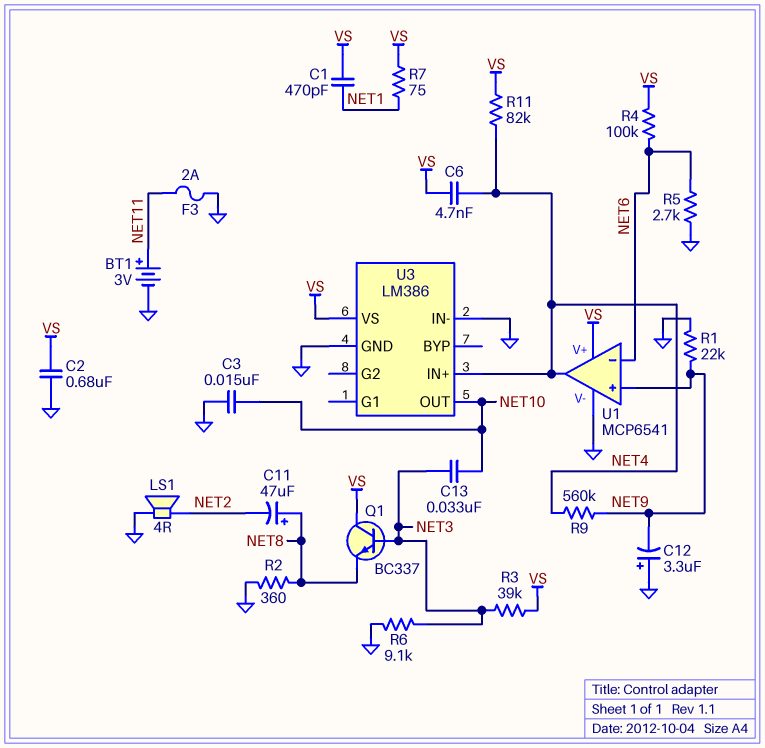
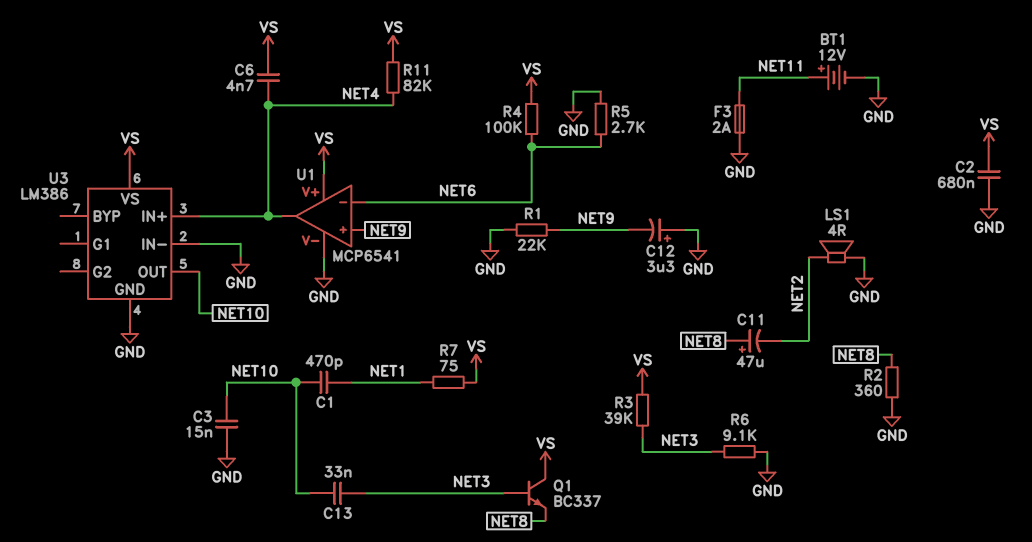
BT1: 3V (plus NET11, minus GND) -> 12V (plus NET11, minus GND)
C1: 470pF (NET1, VS) -> 470pF (NET1, NET10)
R9: 560k (NET4, NET9) -> none

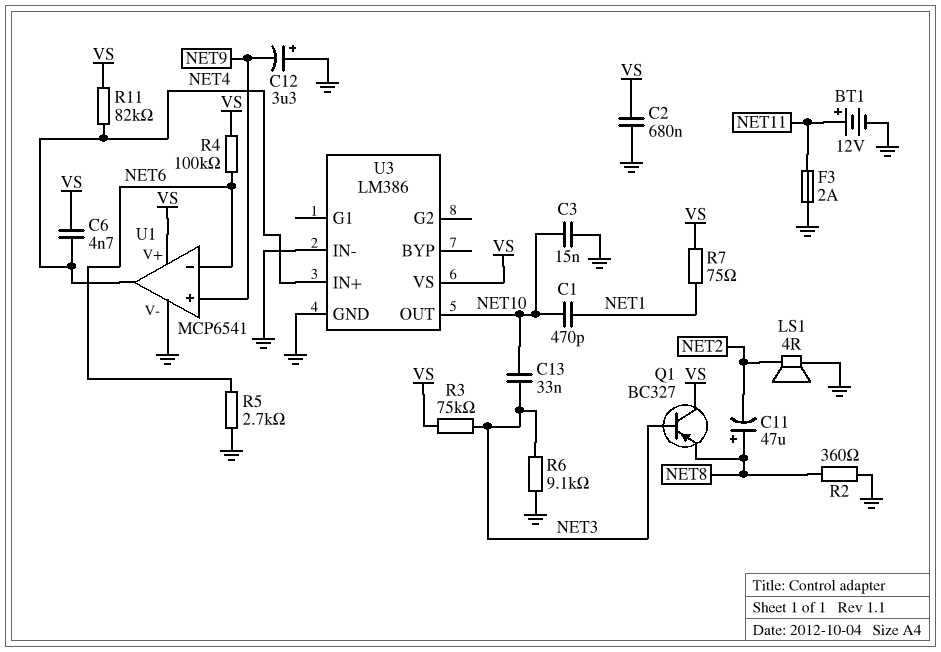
Q1: NPN BC337 (B NET3, C VS, E NET8) -> PNP BC327 (B NET3, C VS, E NET8)
R1: 22k (GND, NET9) -> none
R3: 39k (NET3, VS) -> 75k (NET3, VS)

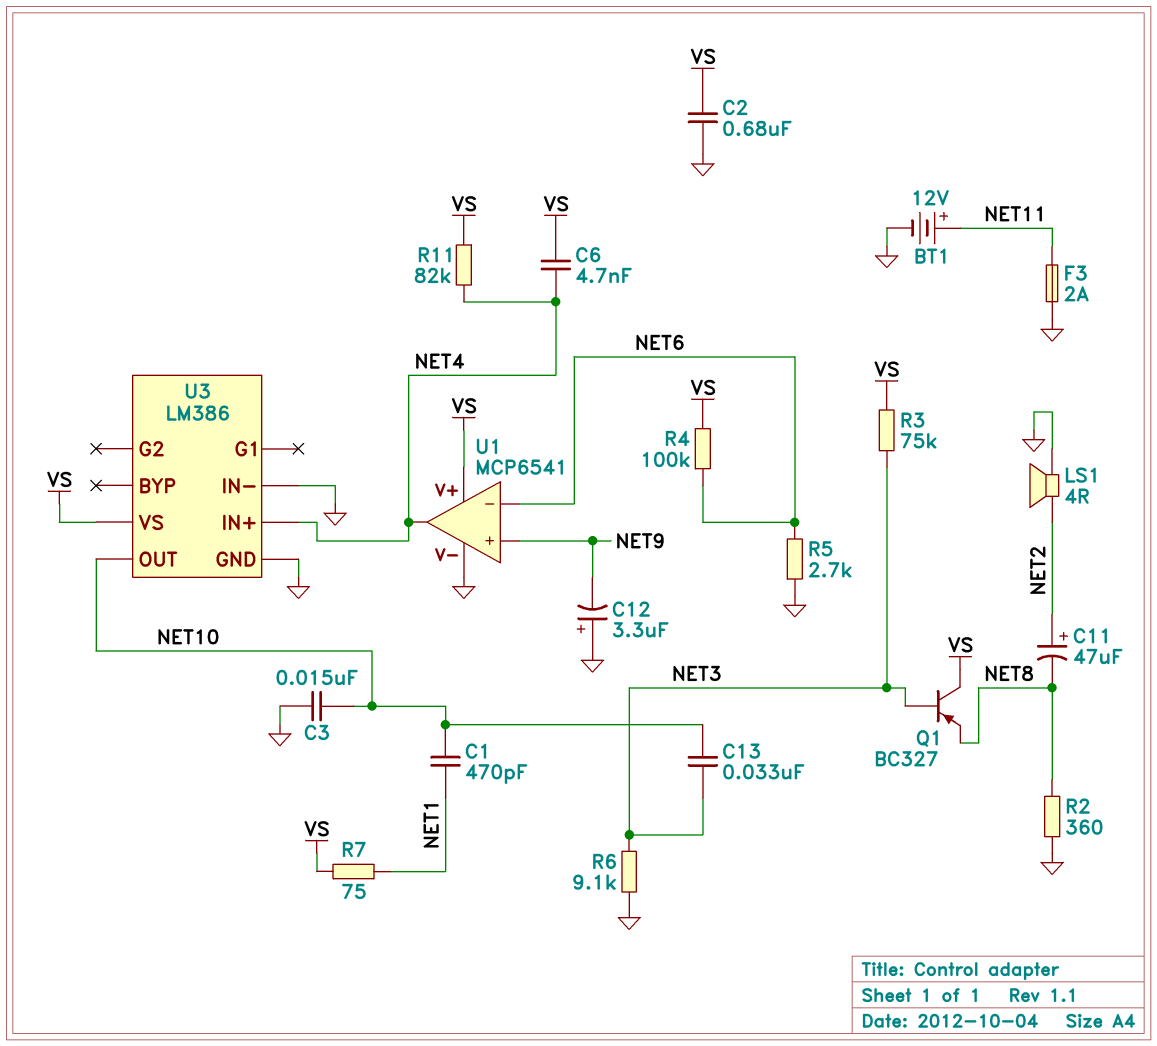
C11: 47uF (plus NET8, minus NET2) -> 47uF (plus NET2, minus NET8)

